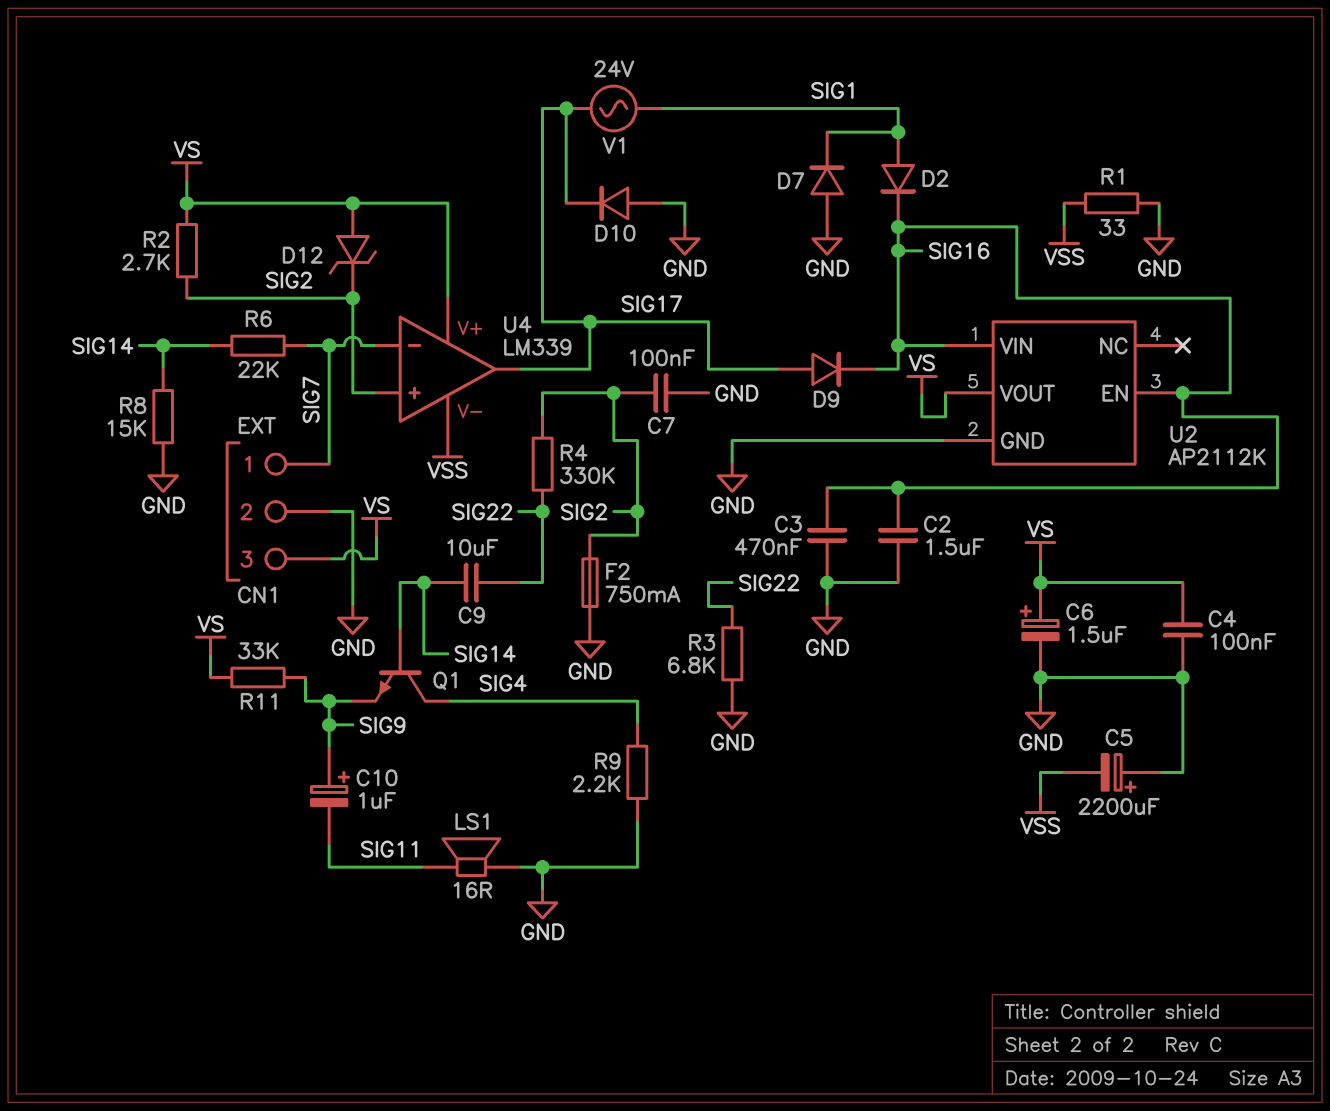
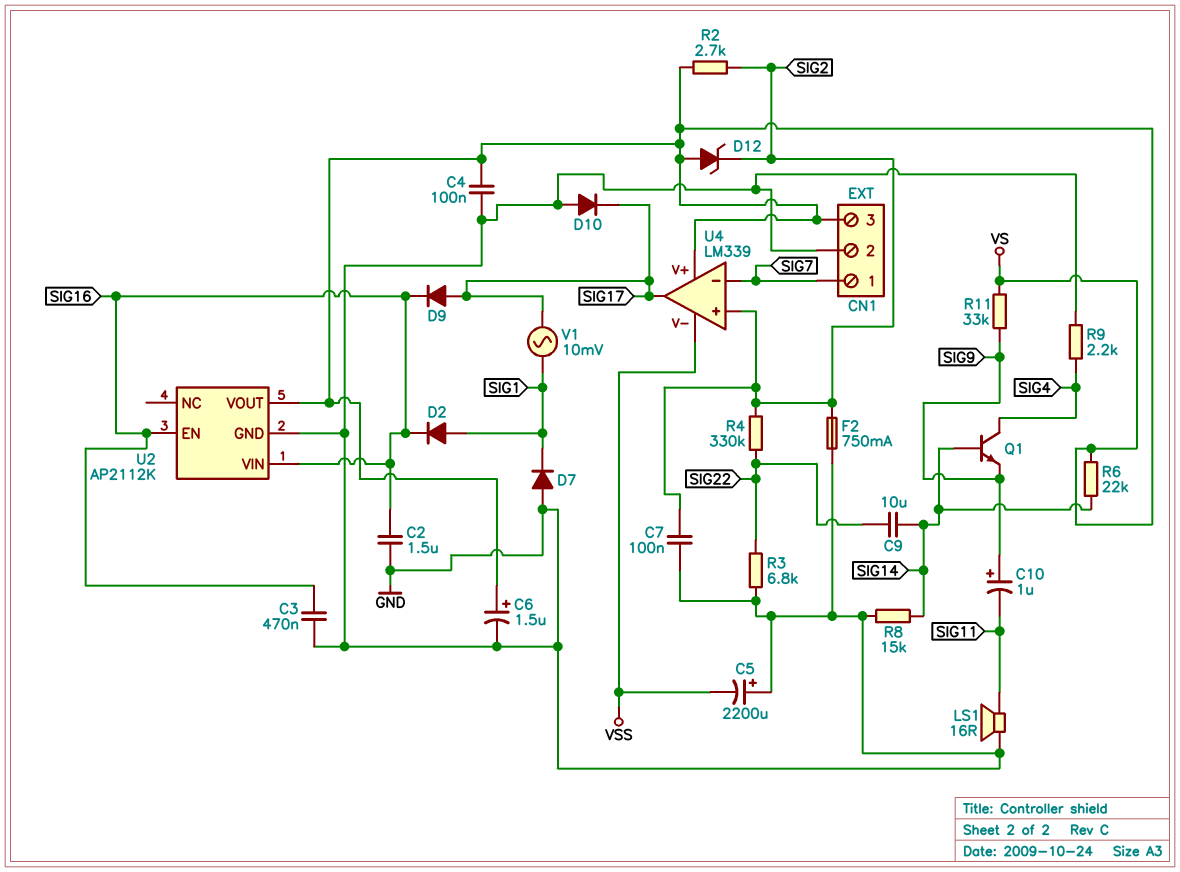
R1: 33 (GND, VSS) -> none
R6: 22k (SIG7, SIG14) -> 22k (SIG14, VS)
V1: AC 24V (SIG1, SIG17) -> AC 10mV (SIG1, SIG17)

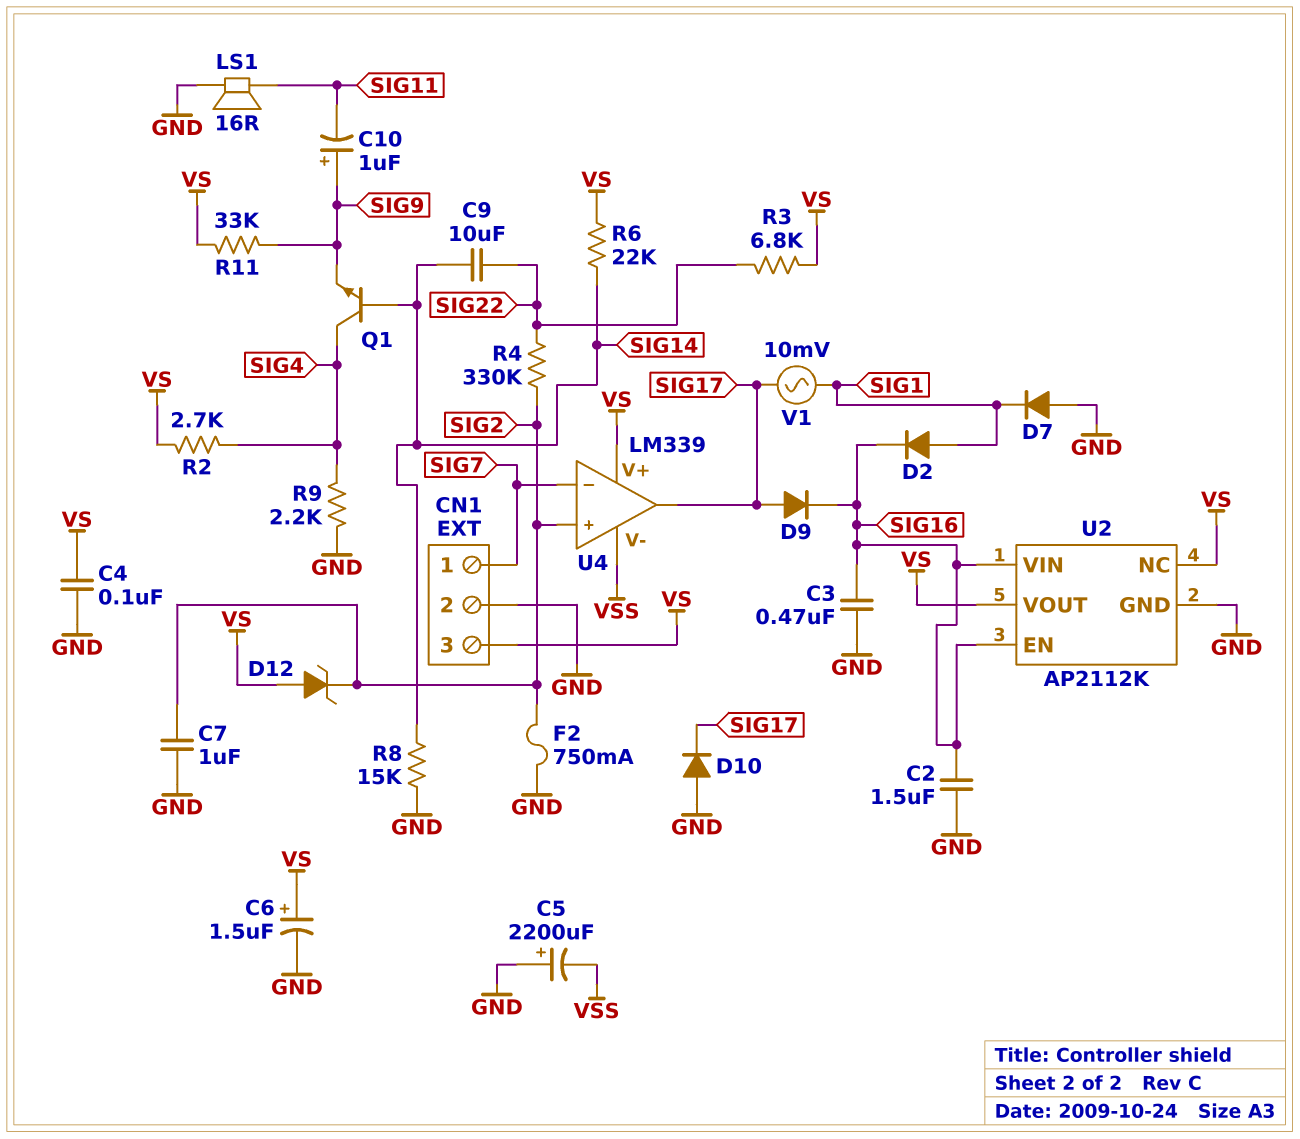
C7: 100nF (GND, SIG2) -> 1uF (GND, SIG2)
R2: 2.7k (SIG2, VS) -> 2.7k (SIG4, VS)
R3: 6.8k (GND, SIG22) -> 6.8k (SIG22, VS)
U2 pin NC: none -> VS

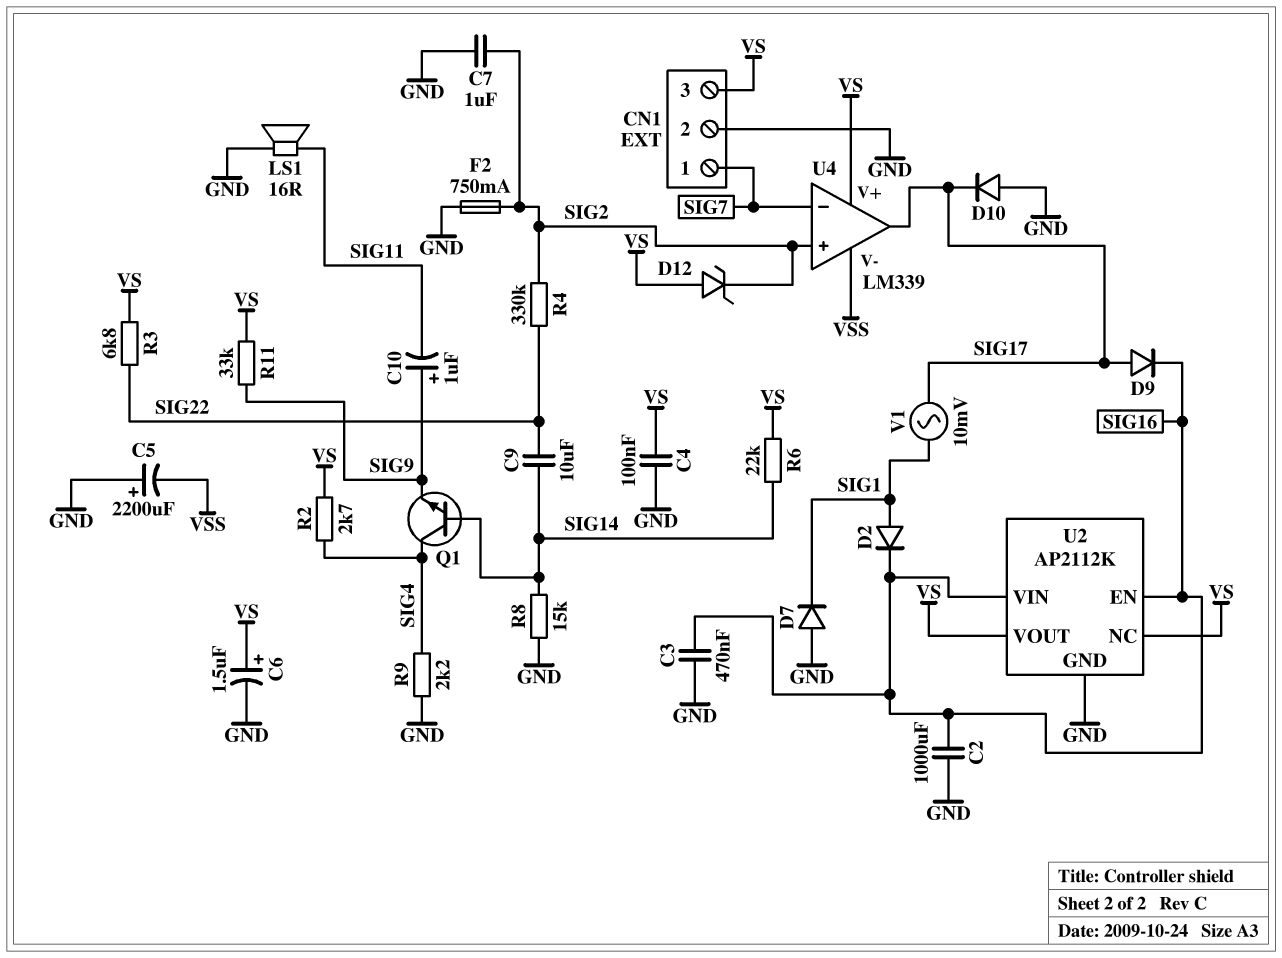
C2: 1.5uF (GND, SIG16) -> 1000uF (GND, SIG16)

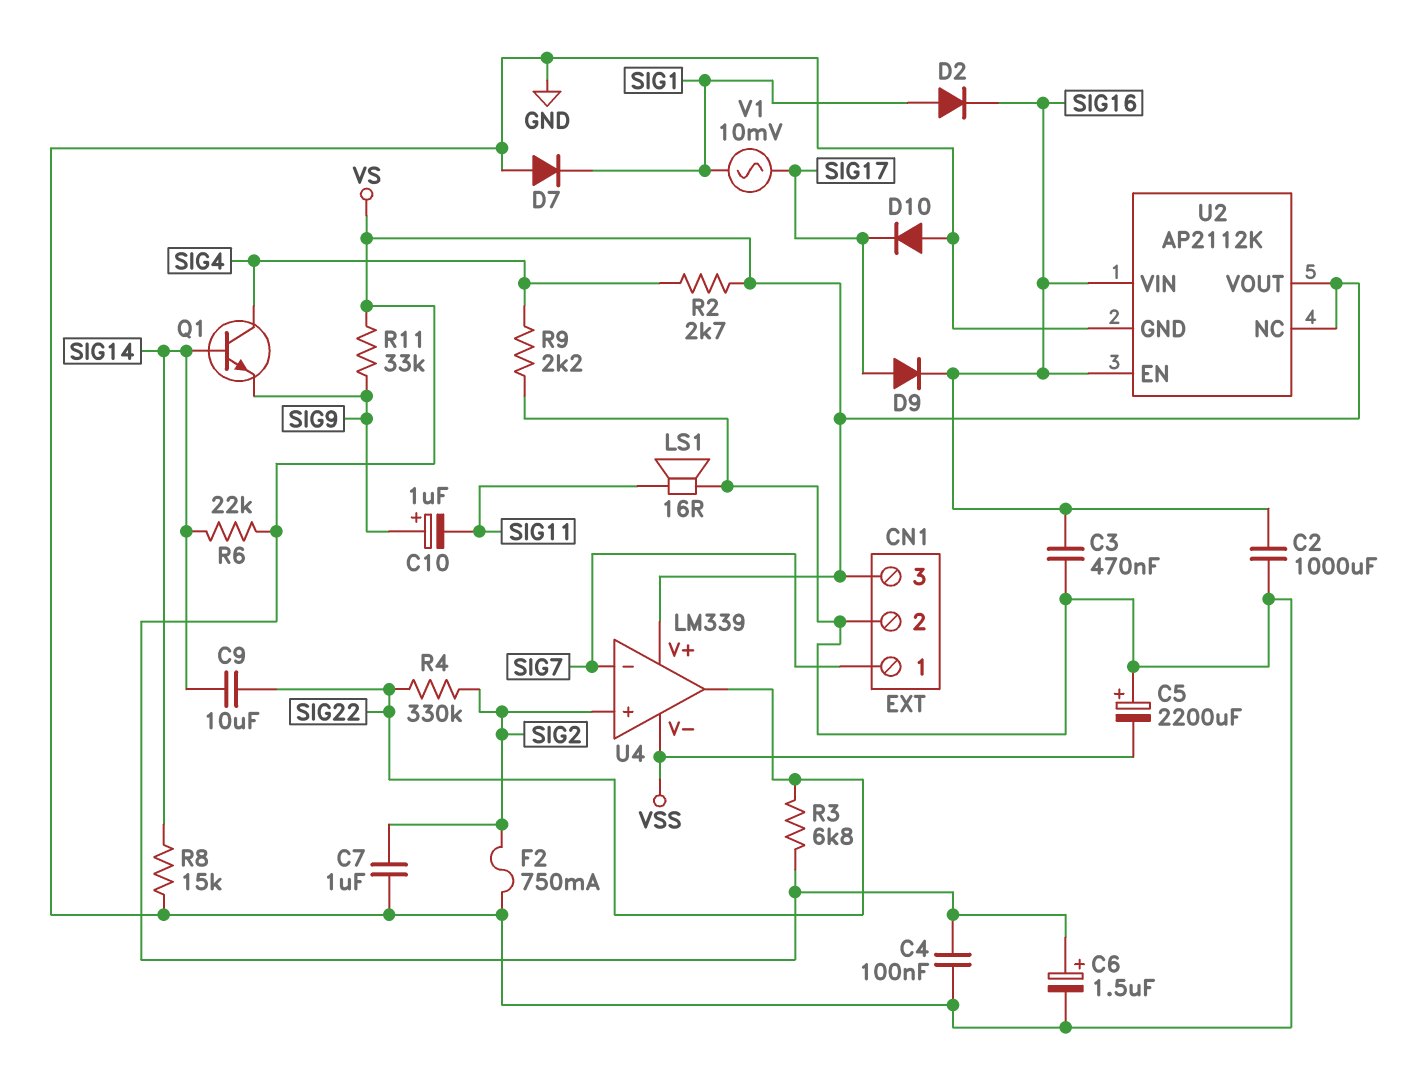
D12: zener (A VS, K SIG2) -> none
U4 pin out: SIG17 -> SIG22

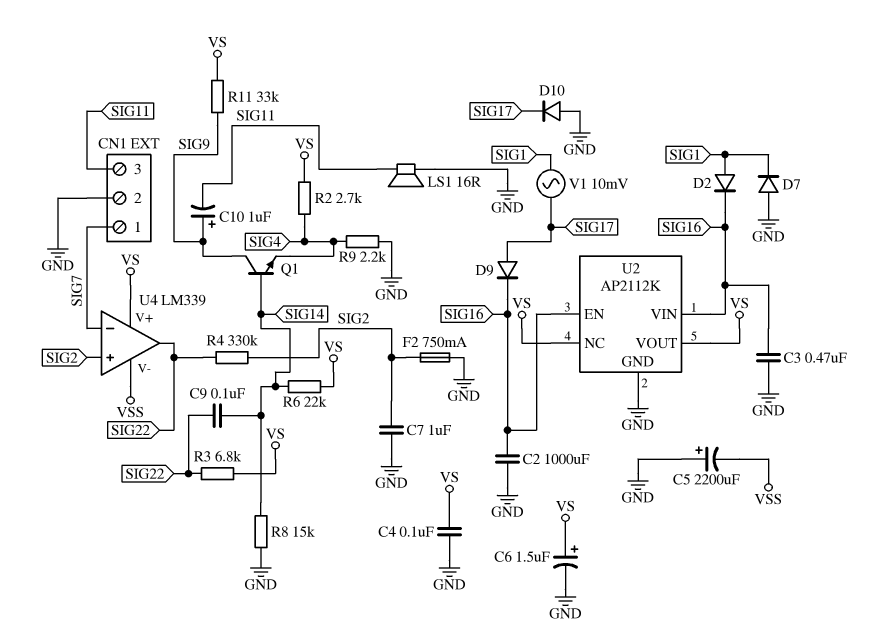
C9: 10uF (SIG14, SIG22) -> 100nF (SIG14, SIG22)
CN1 pin 3: VS -> SIG11
Q1: NPN (B SIG14, C SIG4, E SIG9) -> NPN (B SIG14, C SIG9, E SIG4)

